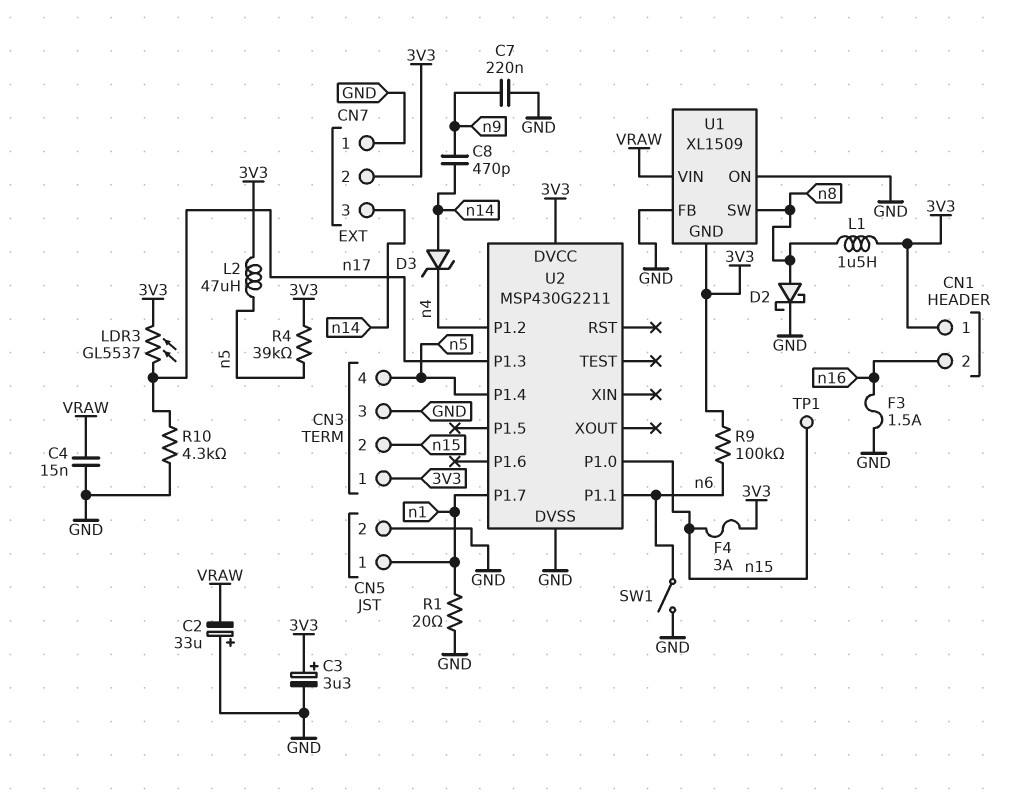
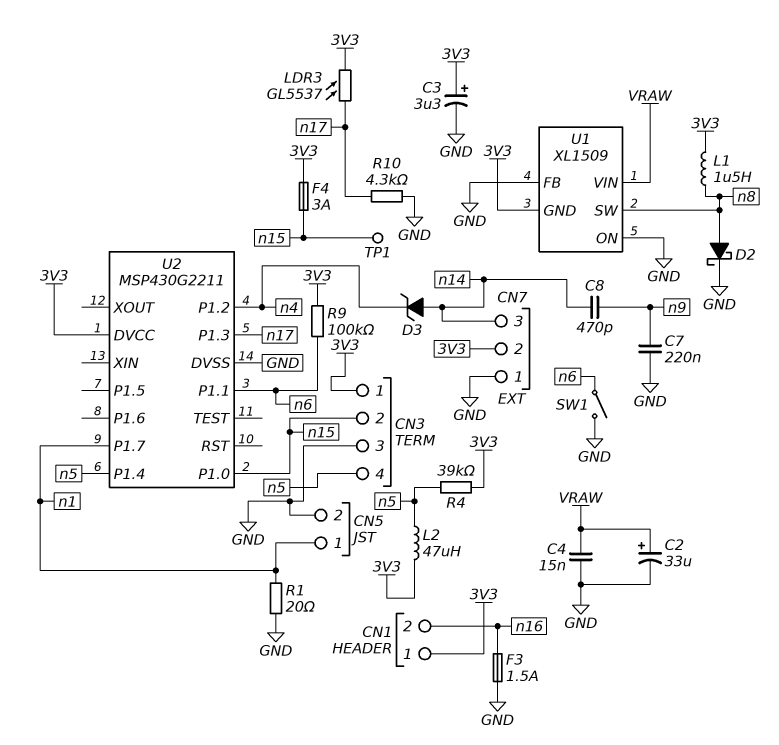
C2: 33uF (plus GND, minus VRAW) -> 33uF (plus VRAW, minus GND)

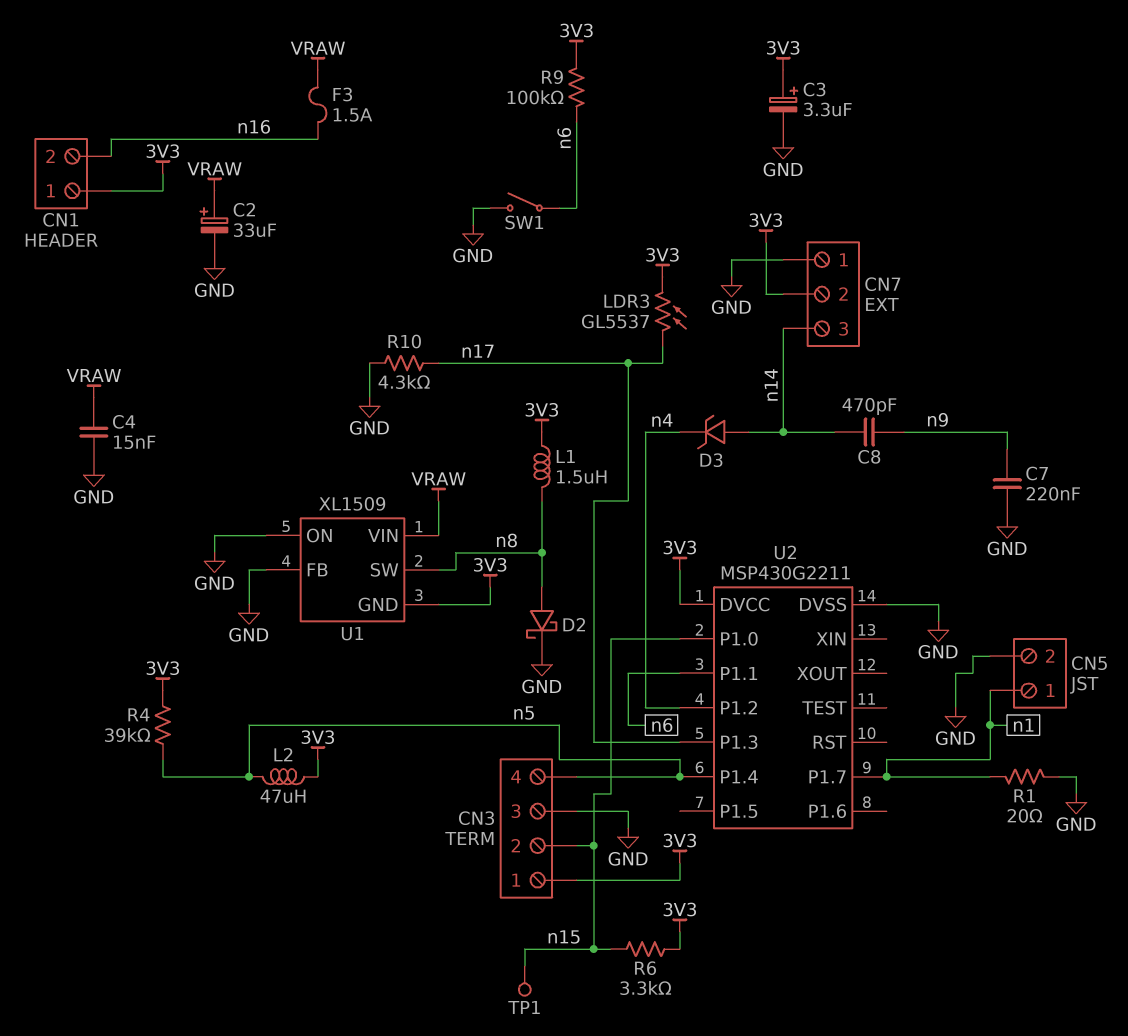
F3: 1.5A (GND, n16) -> 1.5A (VRAW, n16)
F4: 3A (3V3, n15) -> none
R6: none -> 3.3k (3V3, n15)

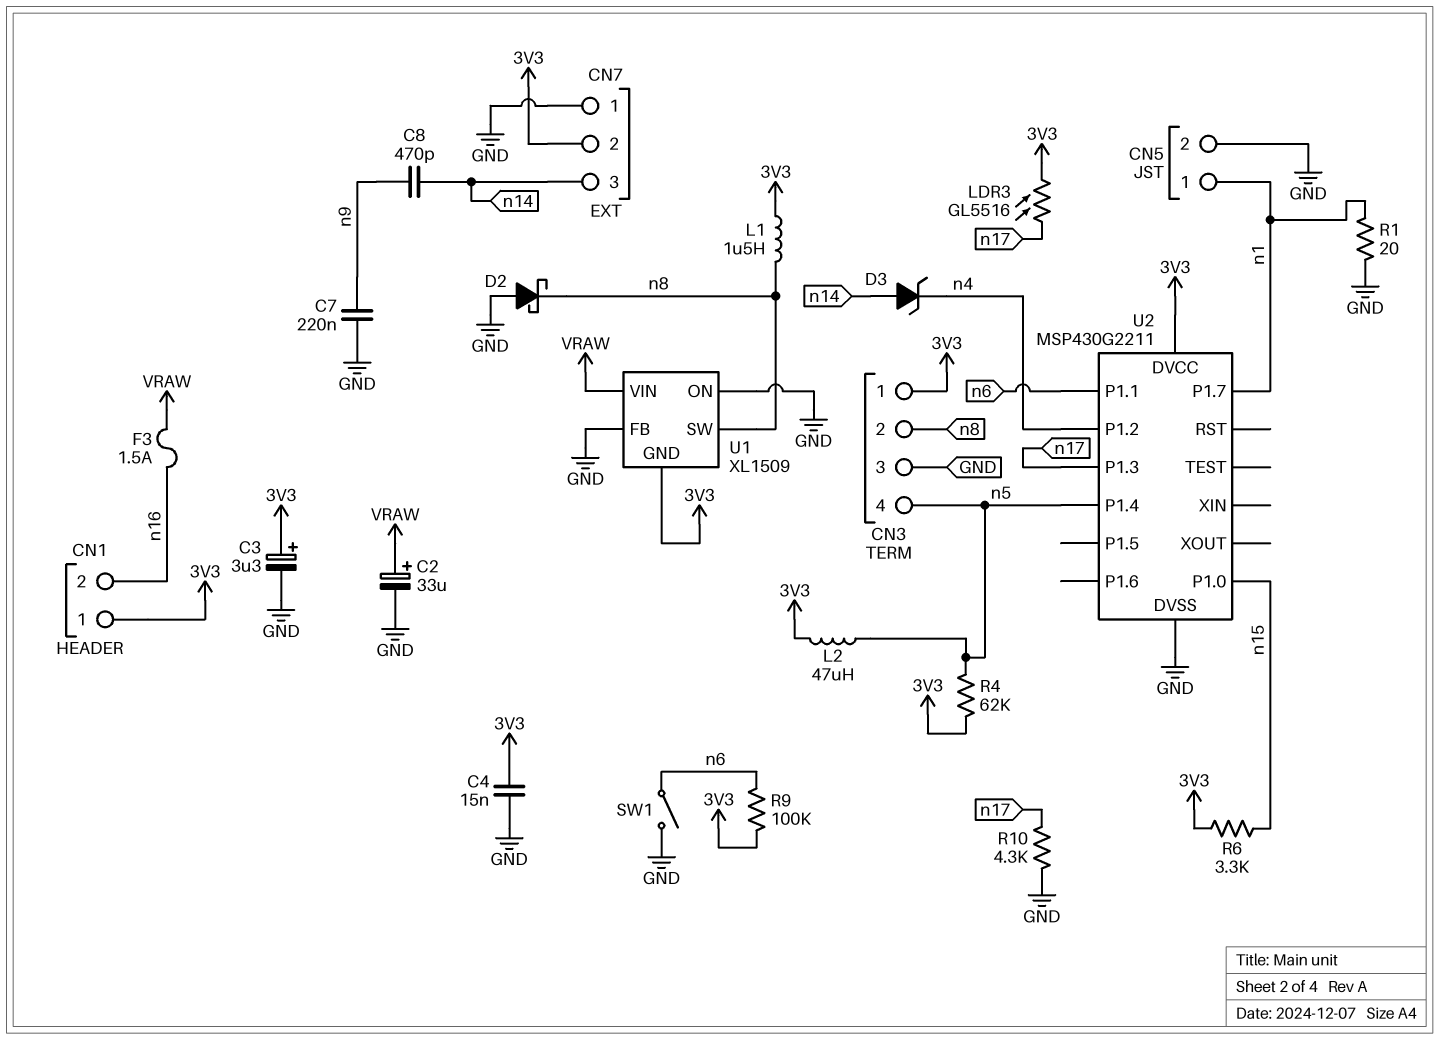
C4: 15nF (GND, VRAW) -> 15nF (3V3, GND)
CN3 pin 2: n15 -> n8
D2: schottky (A n8, K GND) -> schottky (A GND, K n8)
LDR3: GL5537 (3V3, n17) -> GL5516 (3V3, n17)
R4: 39k (3V3, n5) -> 62k (3V3, n5)
TP1: test point (n15) -> none

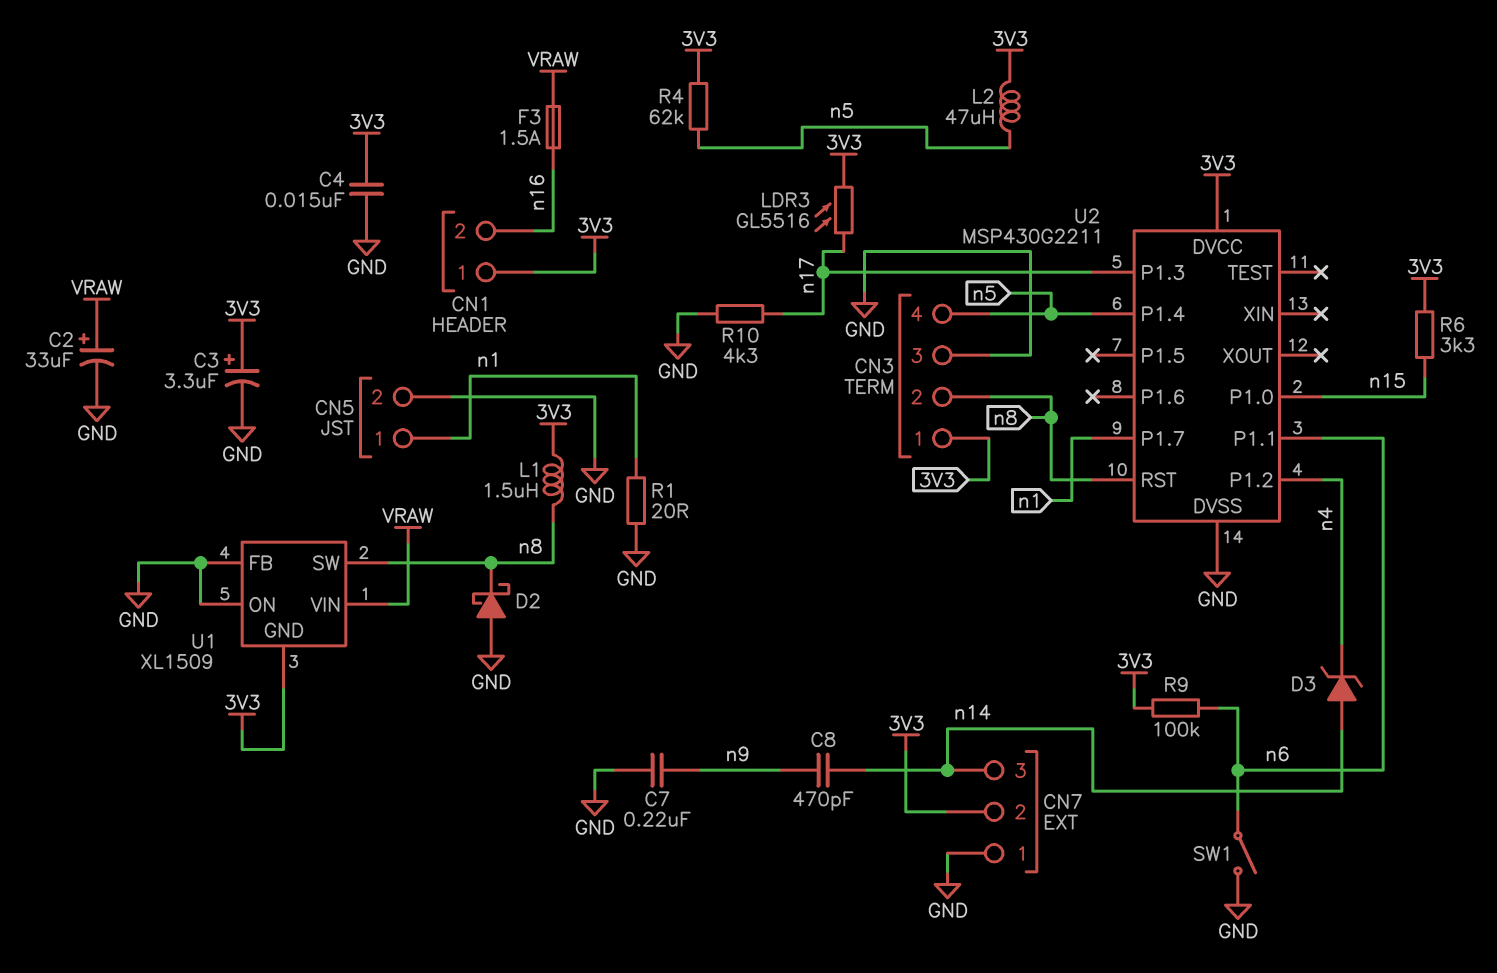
U2 pin RST: none -> n8

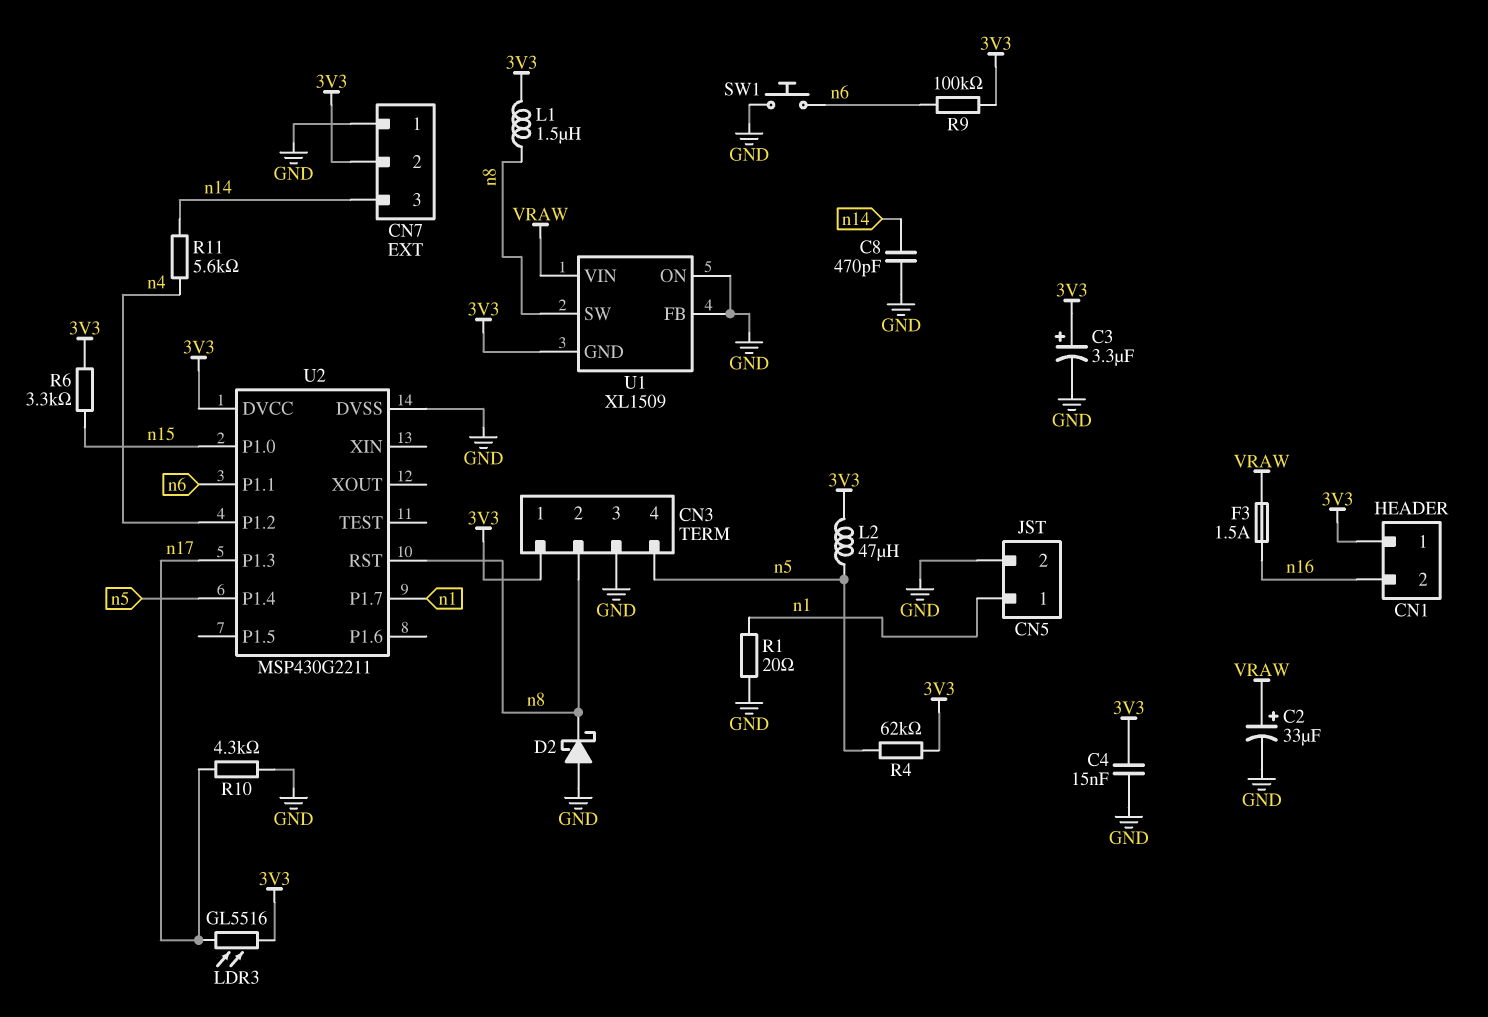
C7: 220nF (GND, n9) -> none
C8: 470pF (n9, n14) -> 470pF (GND, n14)
D3: zener (A n14, K n4) -> none
R11: none -> 5.6k (n4, n14)
SW1: switch (GND, n6) -> button (GND, n6)

